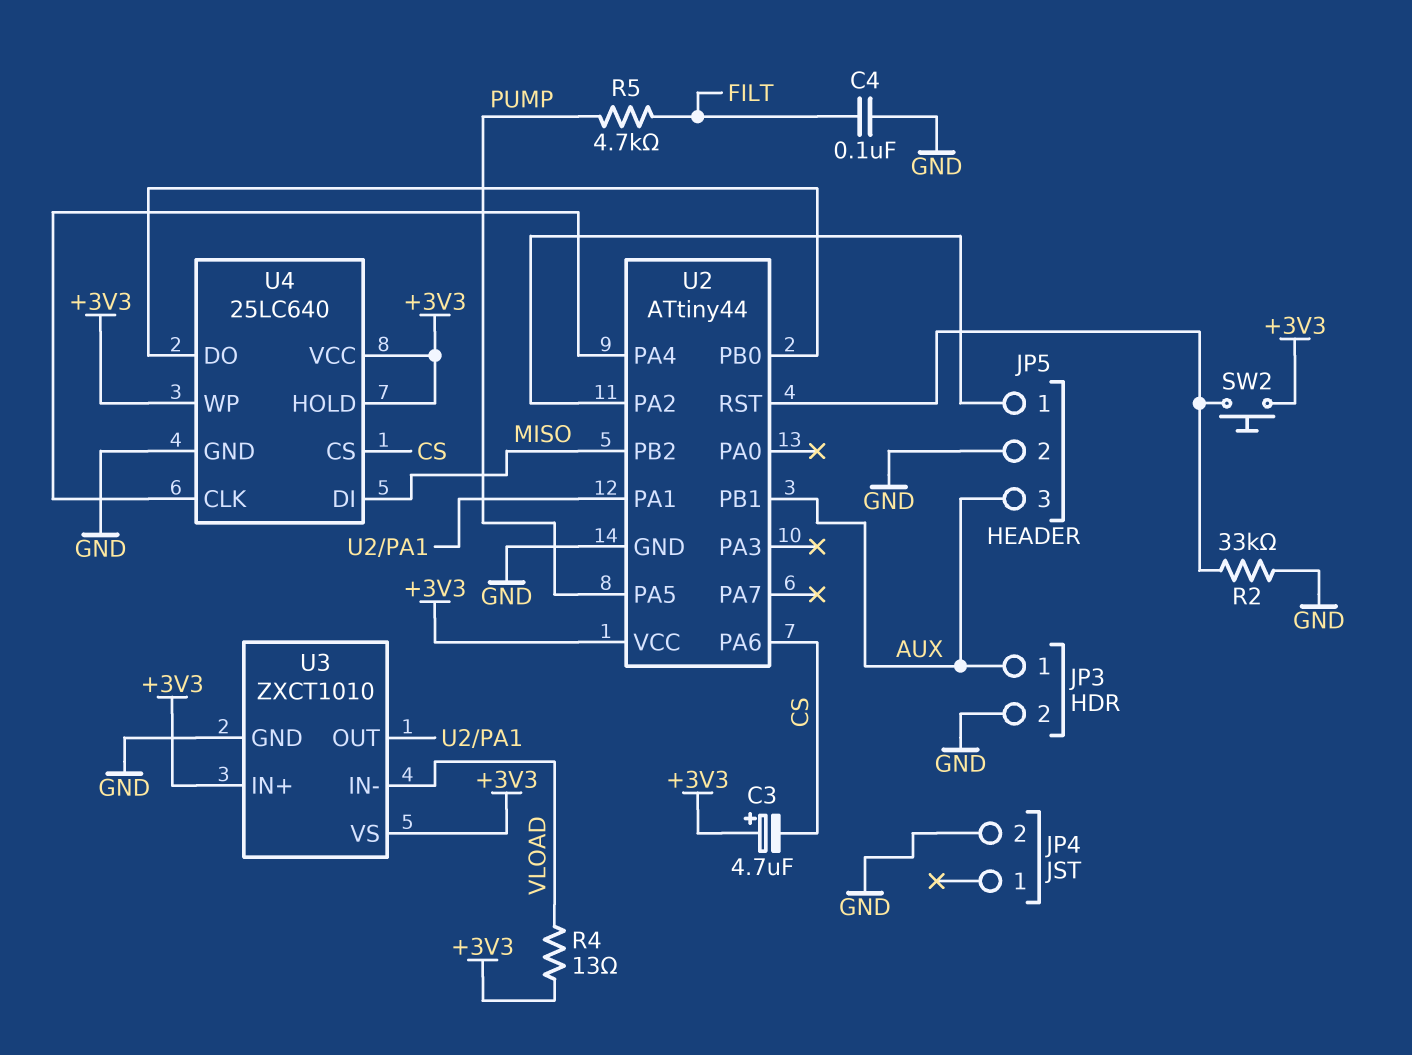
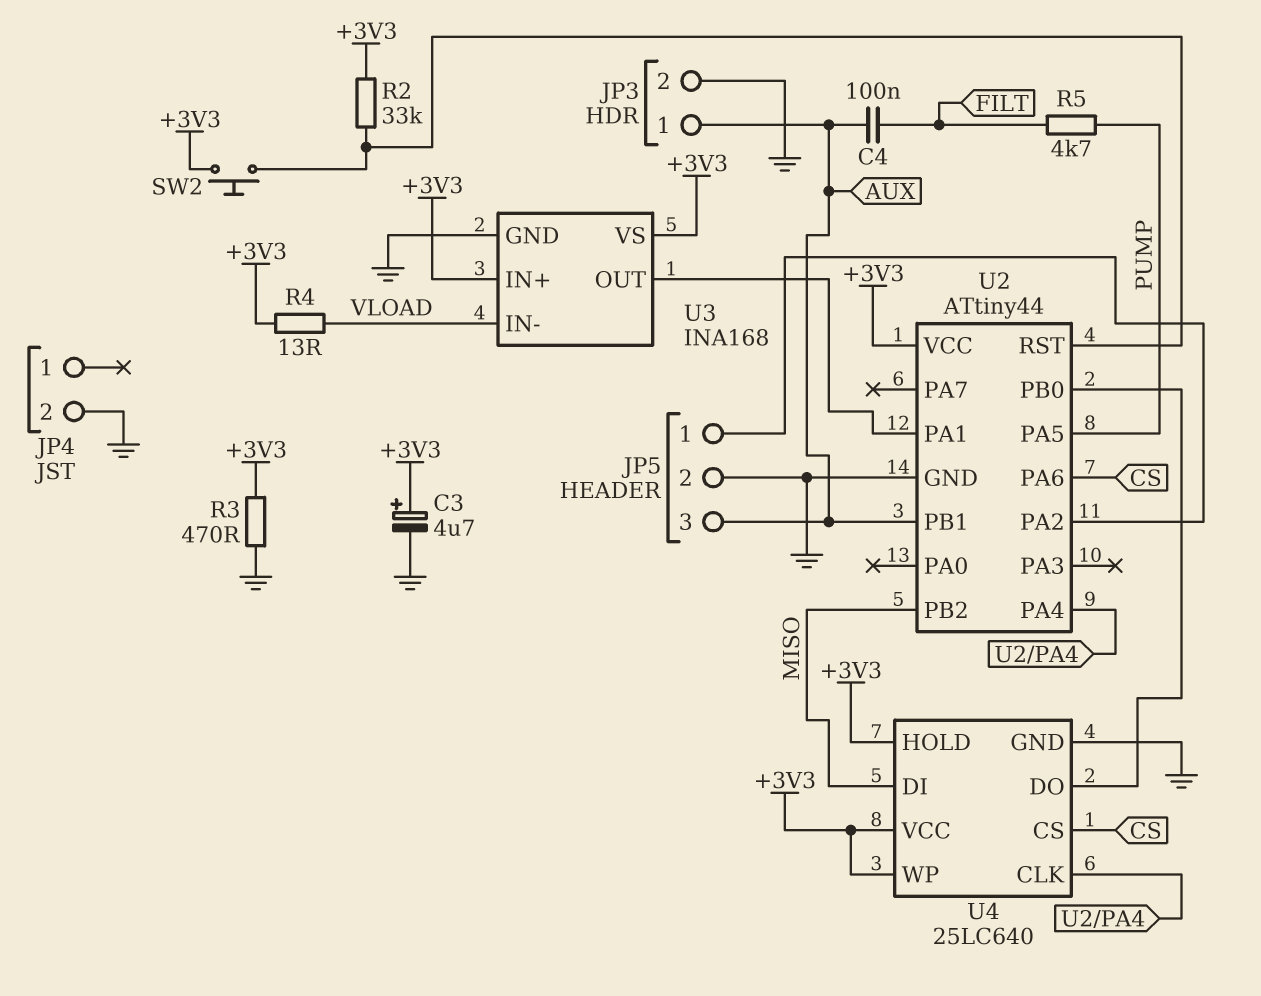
C3: 4.7uF (plus +3V3, minus CS) -> 4.7uF (plus +3V3, minus GND)
C4: 100nF (FILT, GND) -> 100nF (AUX, FILT)
R2: 33k (GND, U2/RST) -> 33k (+3V3, U2/RST)
R3: none -> 470 (+3V3, GND)
U3: ZXCT1010 -> INA168

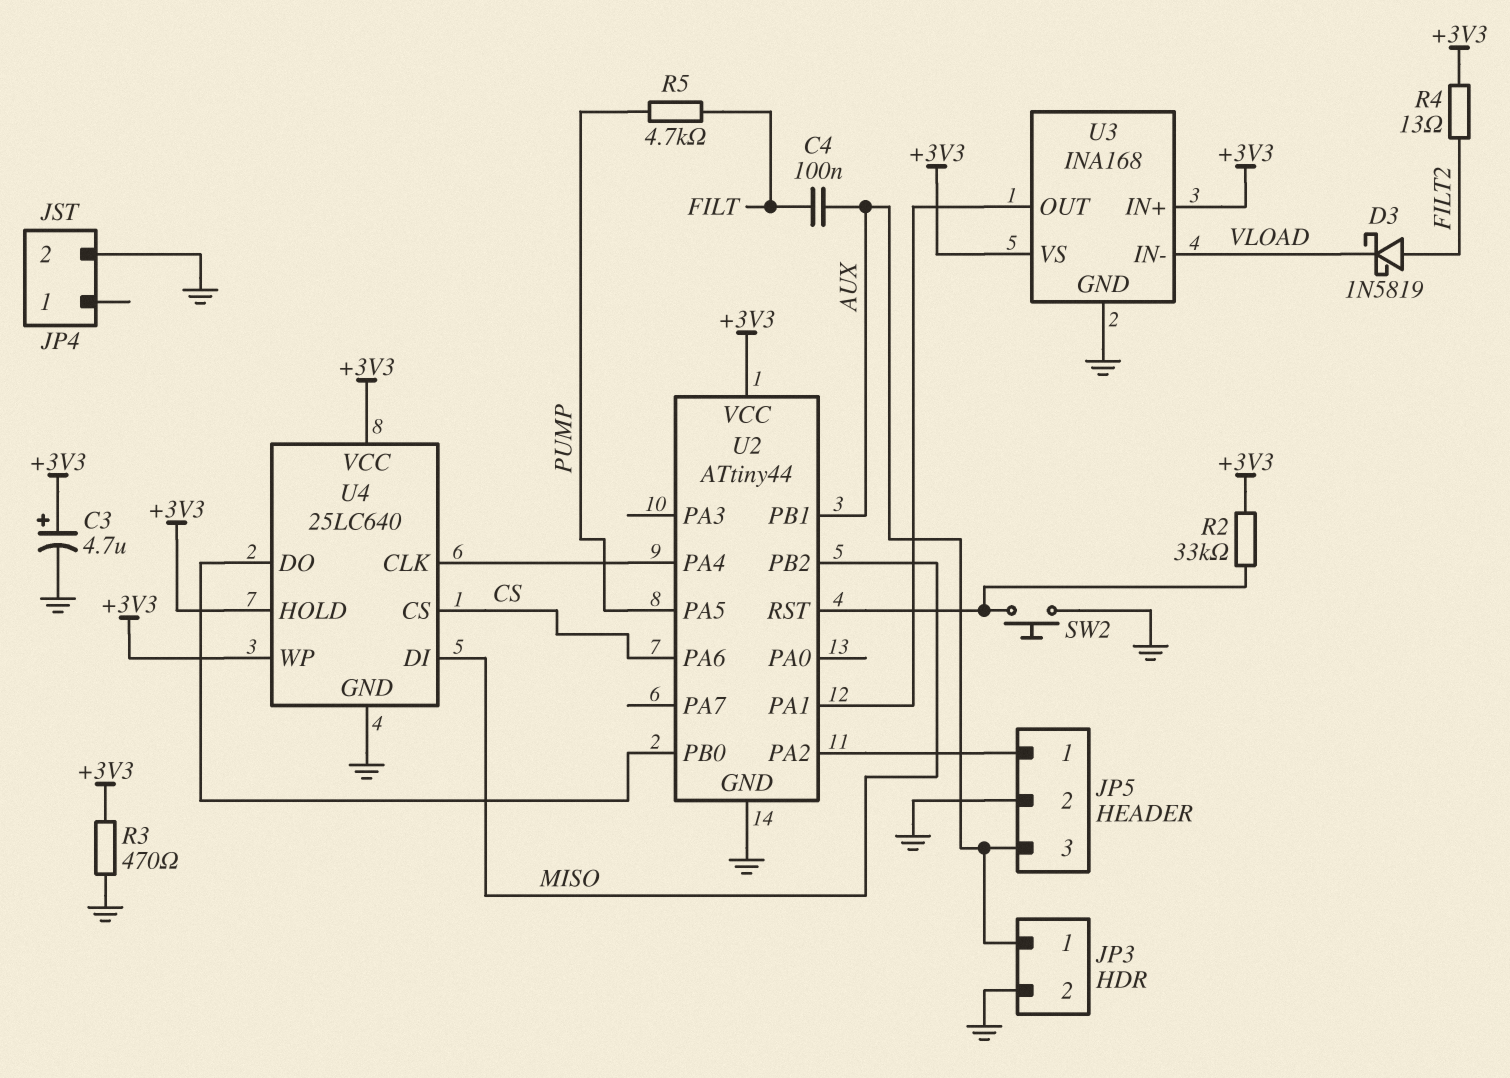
D3: none -> schottky 1N5819 (A FILT2, K VLOAD)
R4: 13 (+3V3, VLOAD) -> 13 (+3V3, FILT2)
SW2: button (+3V3, U2/RST) -> button (GND, U2/RST)

